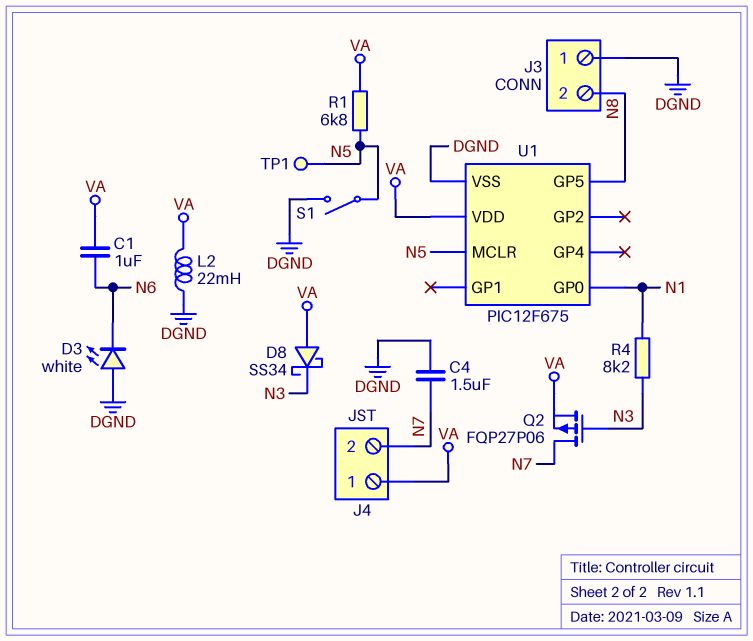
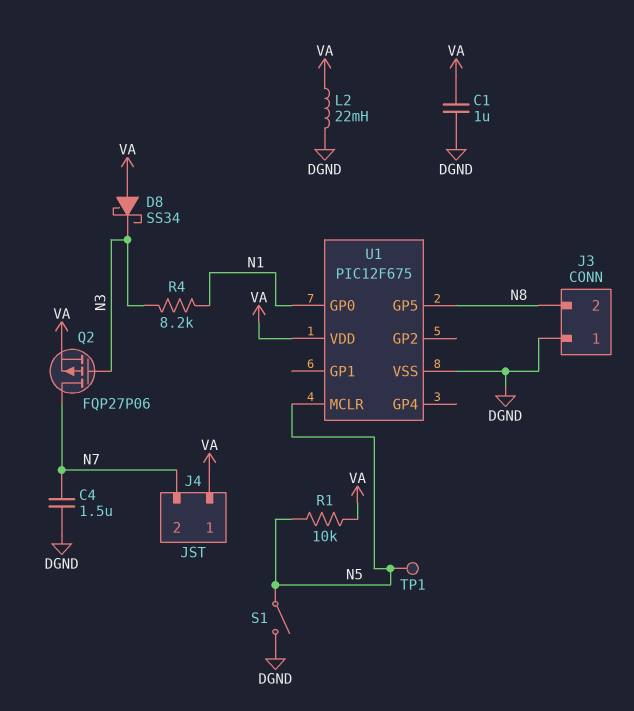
C1: 1uF (N6, VA) -> 1uF (DGND, VA)
D3: LED white (A DGND, K N6) -> none
R1: 6.8k (N5, VA) -> 10k (N5, VA)

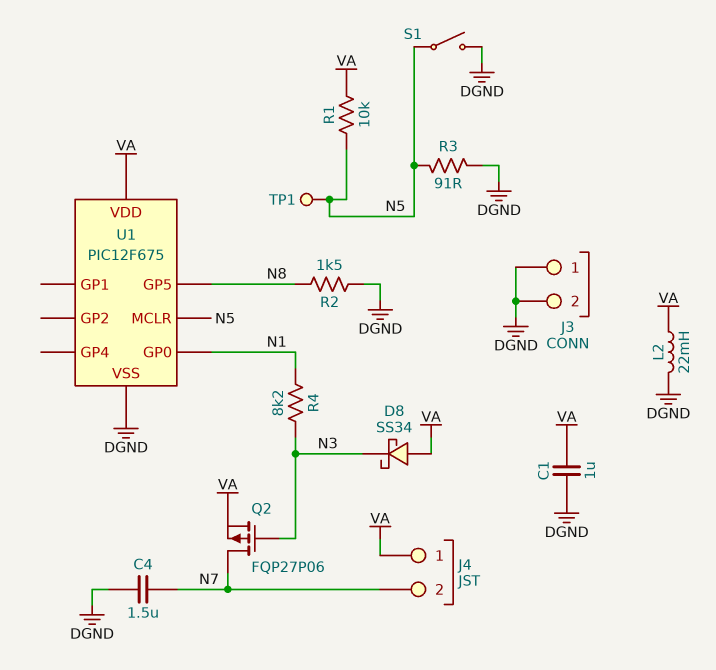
J3 pin 2: N8 -> DGND
R2: none -> 1.5k (DGND, N8)
R3: none -> 91 (DGND, N5)

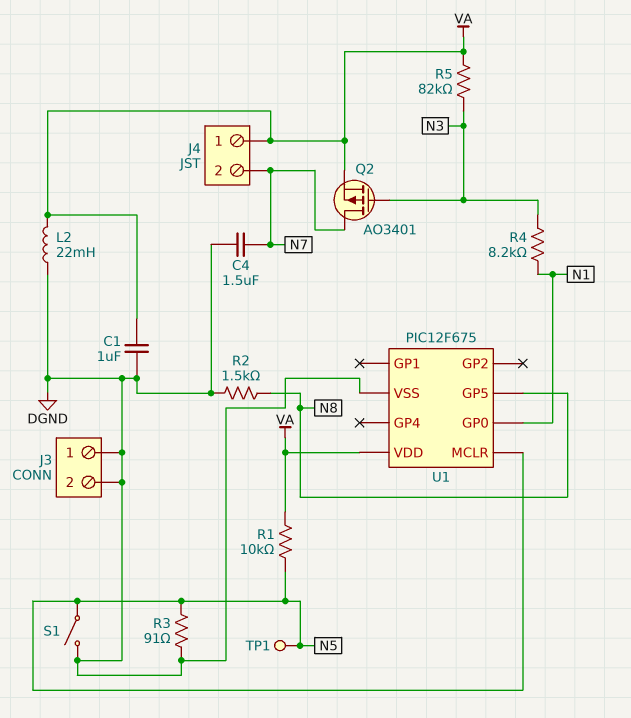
D8: schottky SS34 (A VA, K N3) -> none
Q2: PMOS FQP27P06 (G N3, D N7, S VA) -> PMOS AO3401 (G N3, D N7, S VA)
R5: none -> 82k (N3, VA)

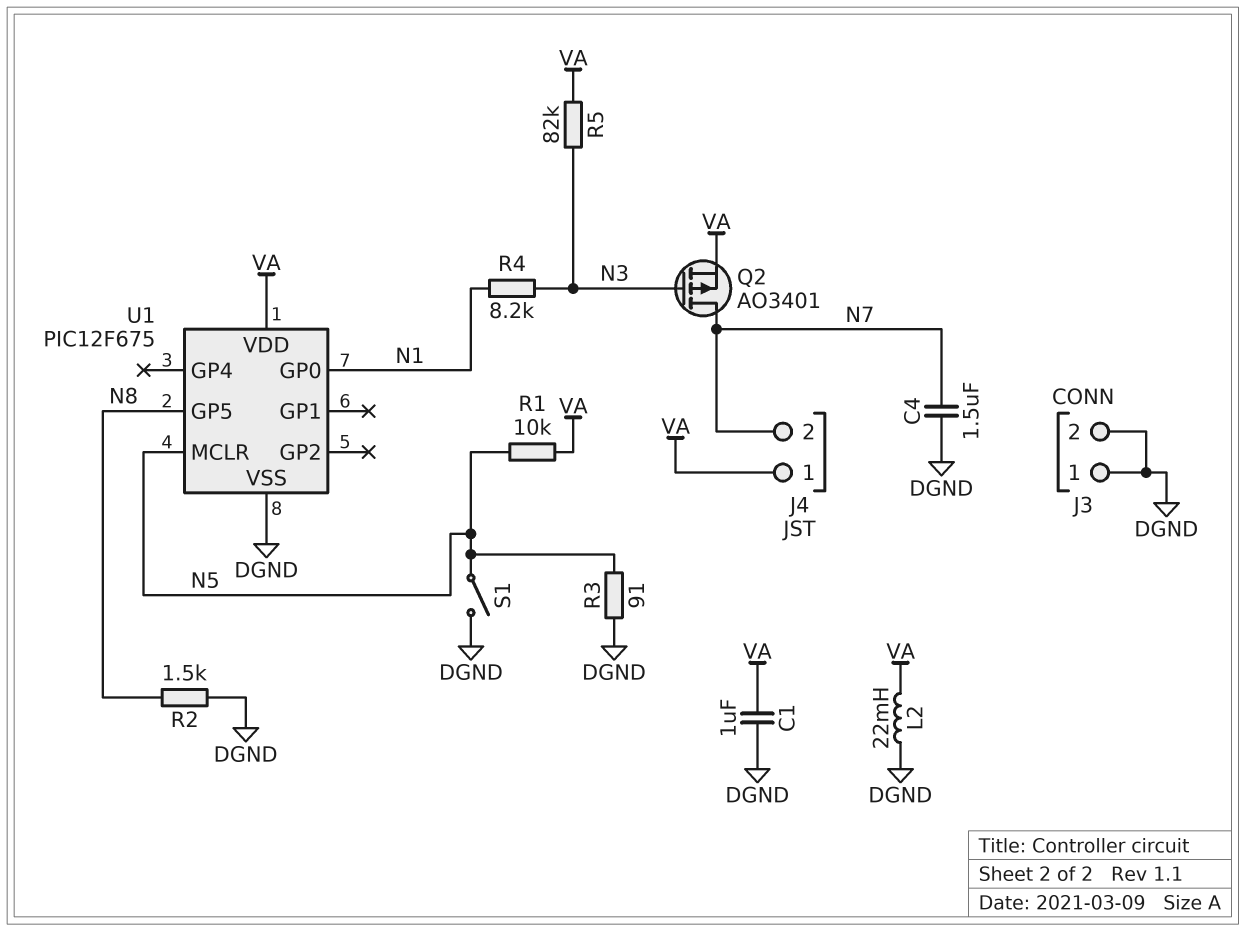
TP1: test point (N5) -> none

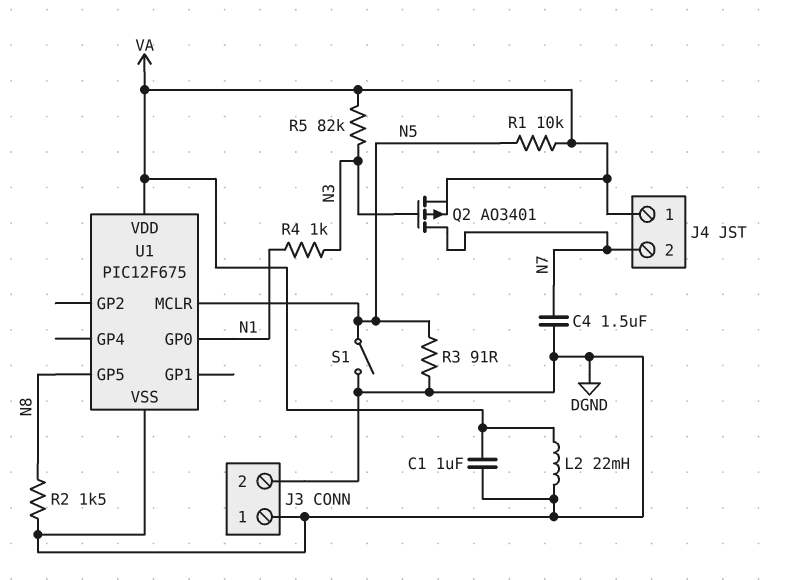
R4: 8.2k (N1, N3) -> 1k (N1, N3)

